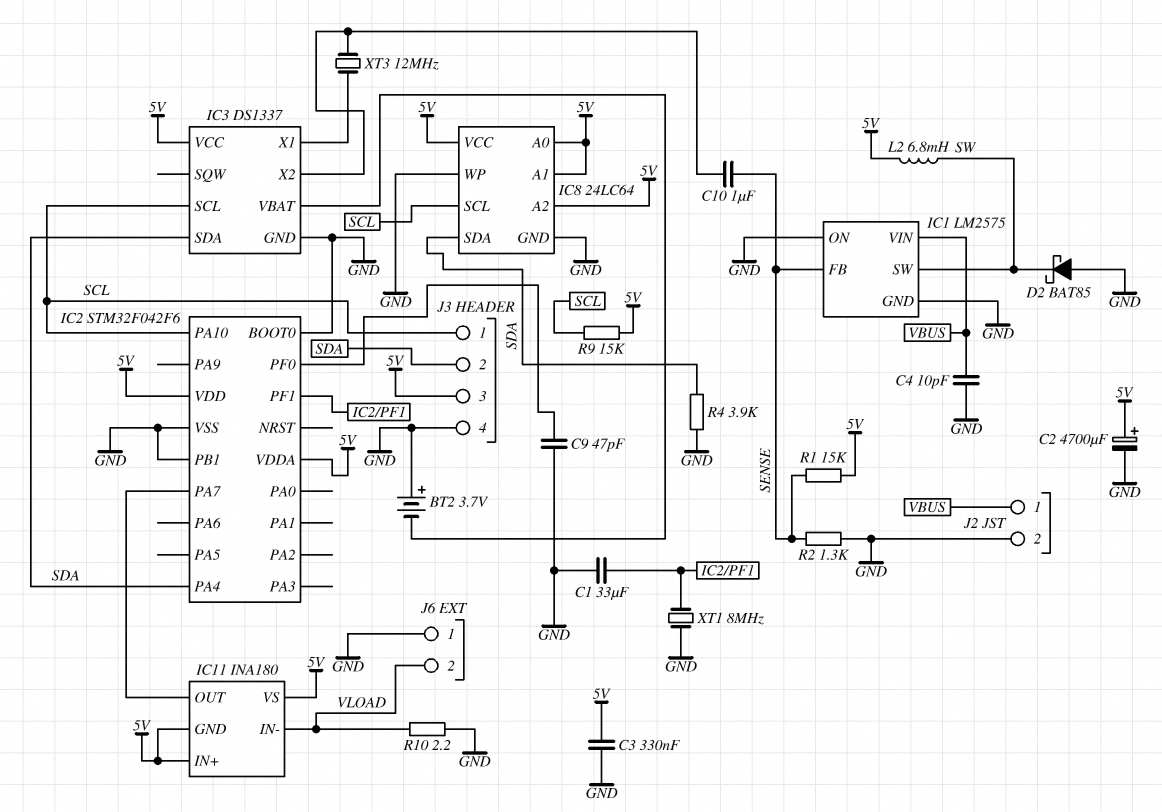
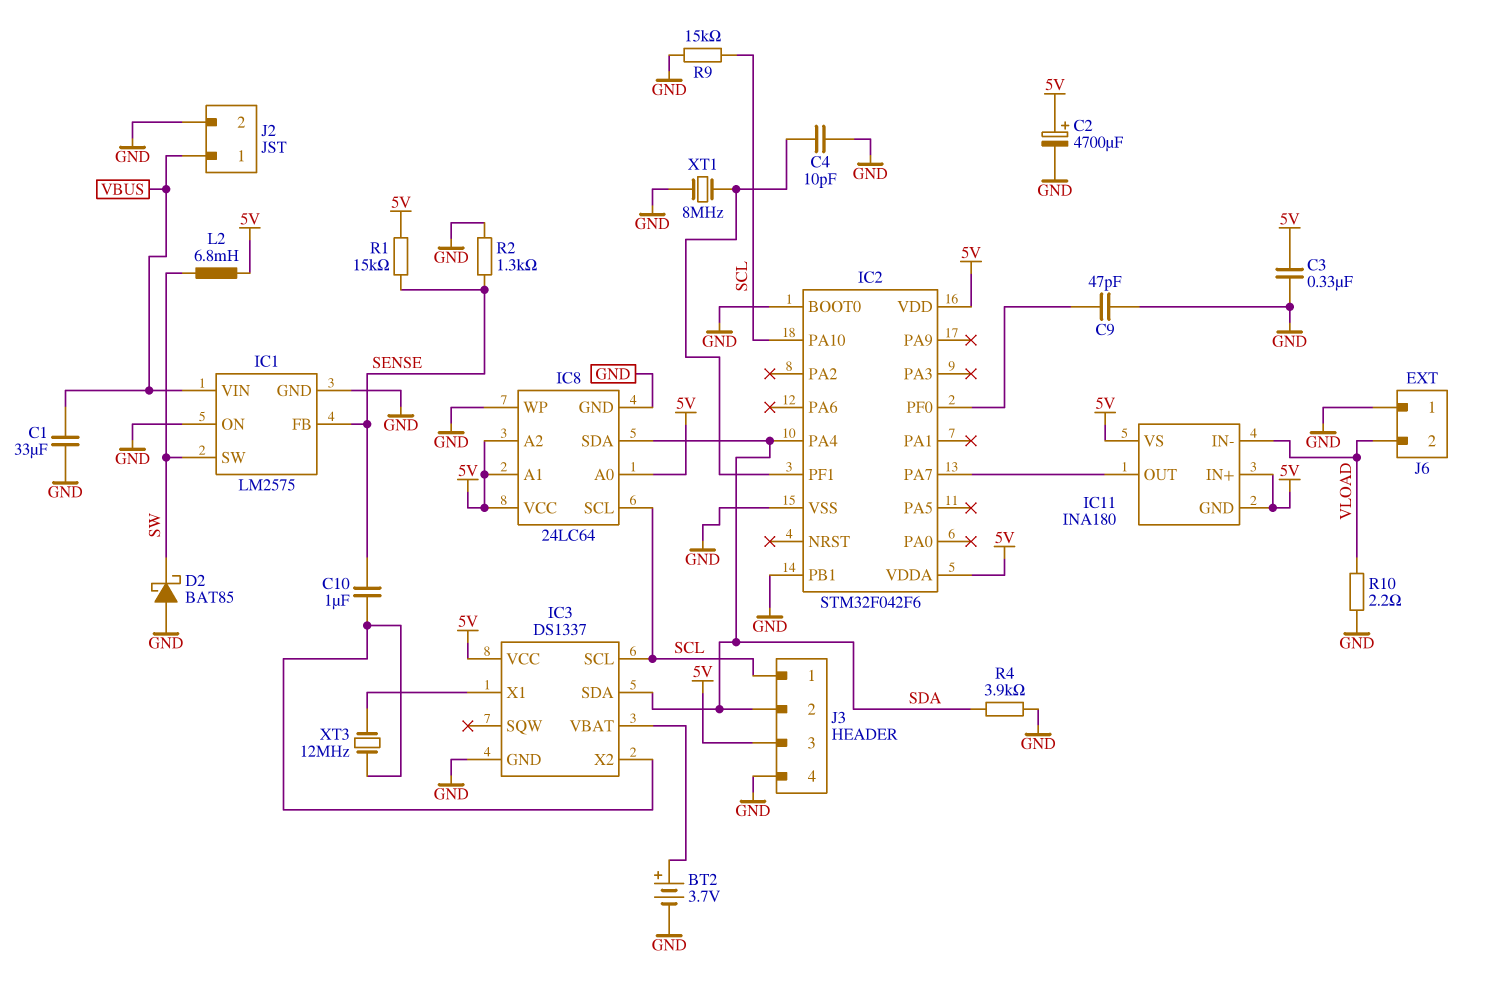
BT2: 3.7V (plus GND, minus IC3/VBAT) -> 3.7V (plus IC3/VBAT, minus GND)
C1: 33uF (GND, IC2/PF1) -> 33uF (GND, VBUS)
C4: 10pF (GND, VBUS) -> 10pF (GND, IC2/PF1)
R9: 15k (5V, SCL) -> 15k (GND, SCL)

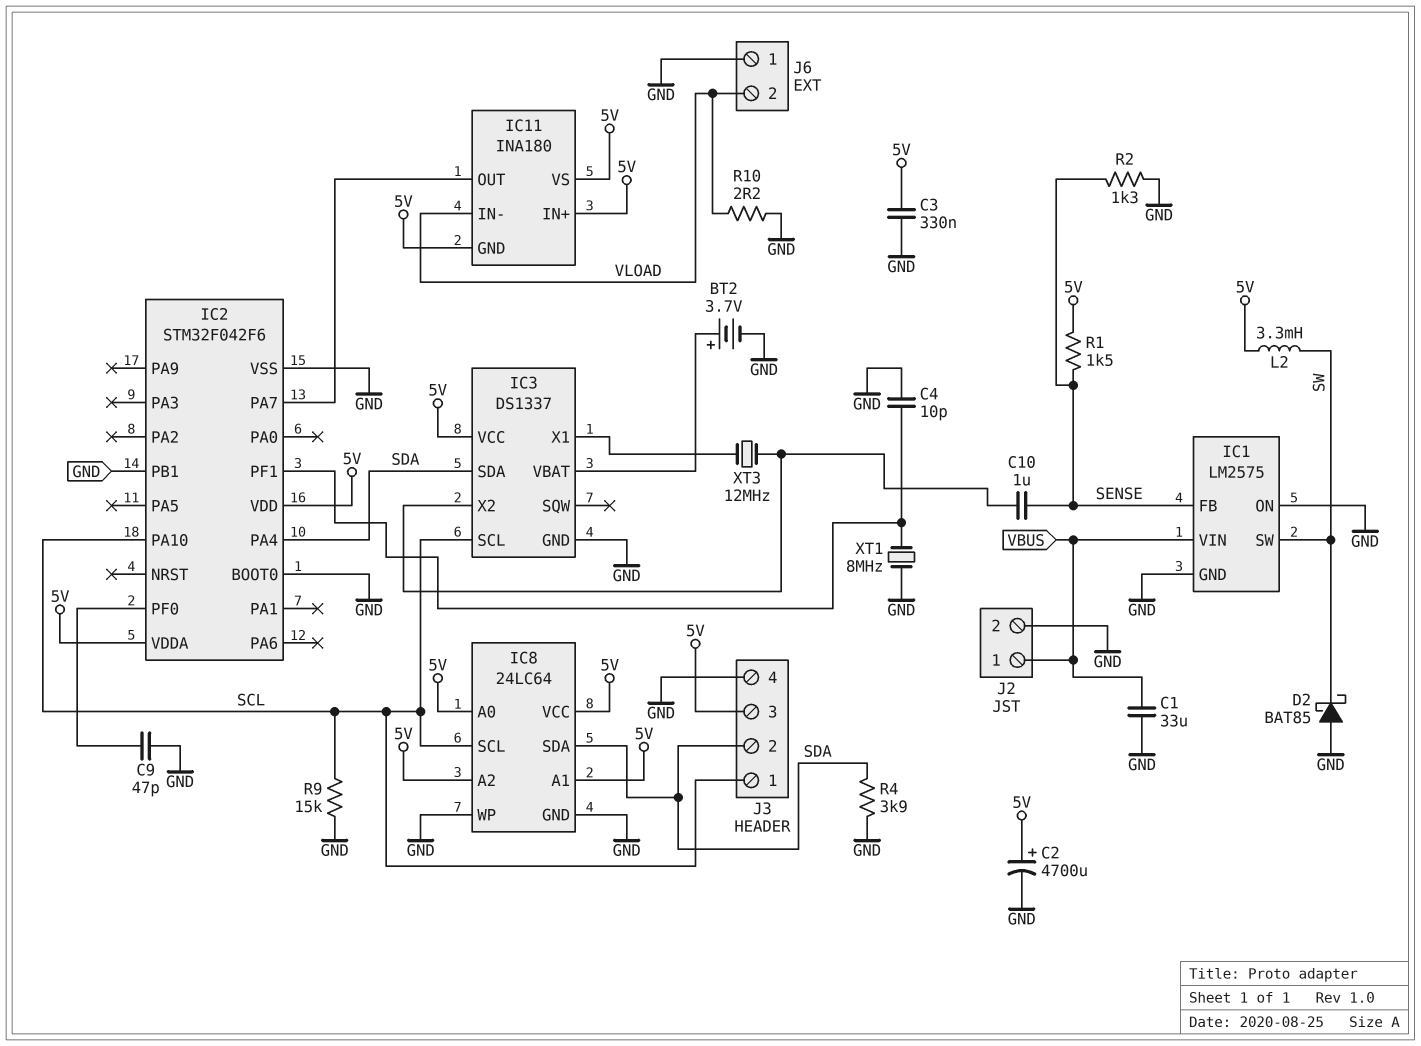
L2: 6.8mH (5V, SW) -> 3.3mH (5V, SW)
R1: 15k (5V, SENSE) -> 1.5k (5V, SENSE)

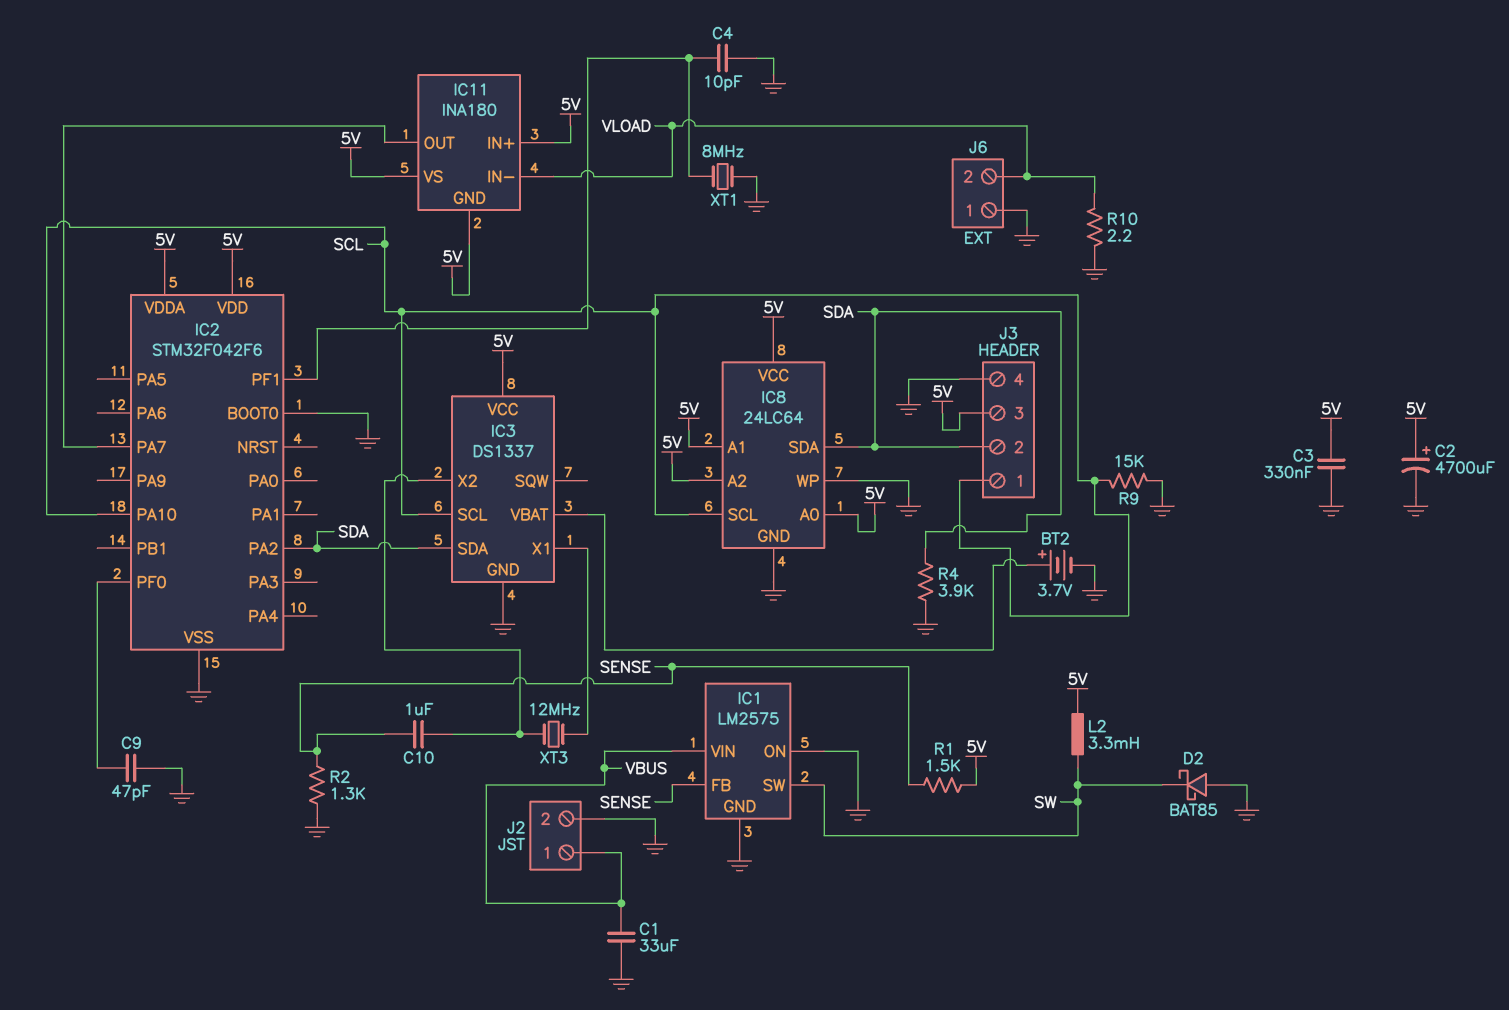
IC2 pin PA2: none -> SDA
IC2 pin PA4: SDA -> none
IC2 pin PB1: GND -> none

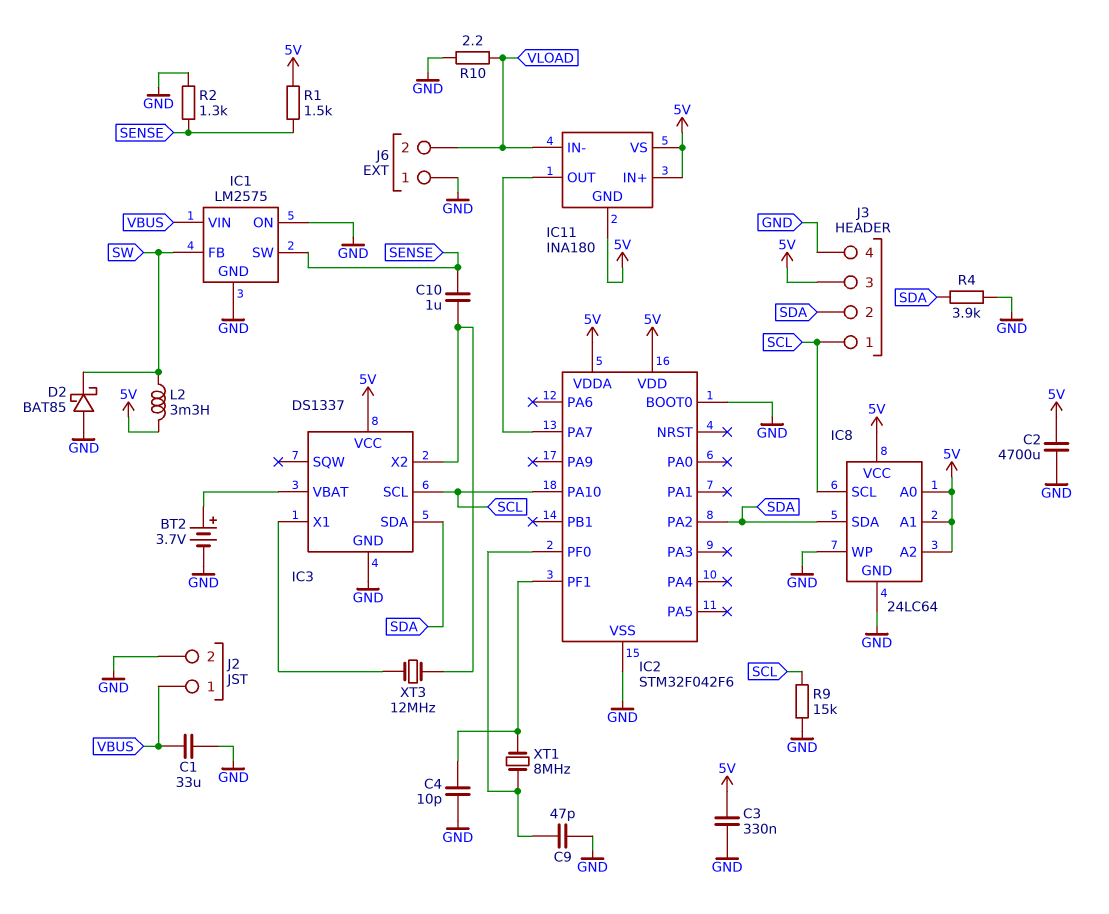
C2: 4700uF (plus 5V, minus GND) -> 4700uF (5V, GND)
IC1 pin FB: SENSE -> SW
IC1 pin SW: SW -> SENSE
XT1: 8MHz (GND, IC2/PF1) -> 8MHz (IC2/PF0, IC2/PF1)

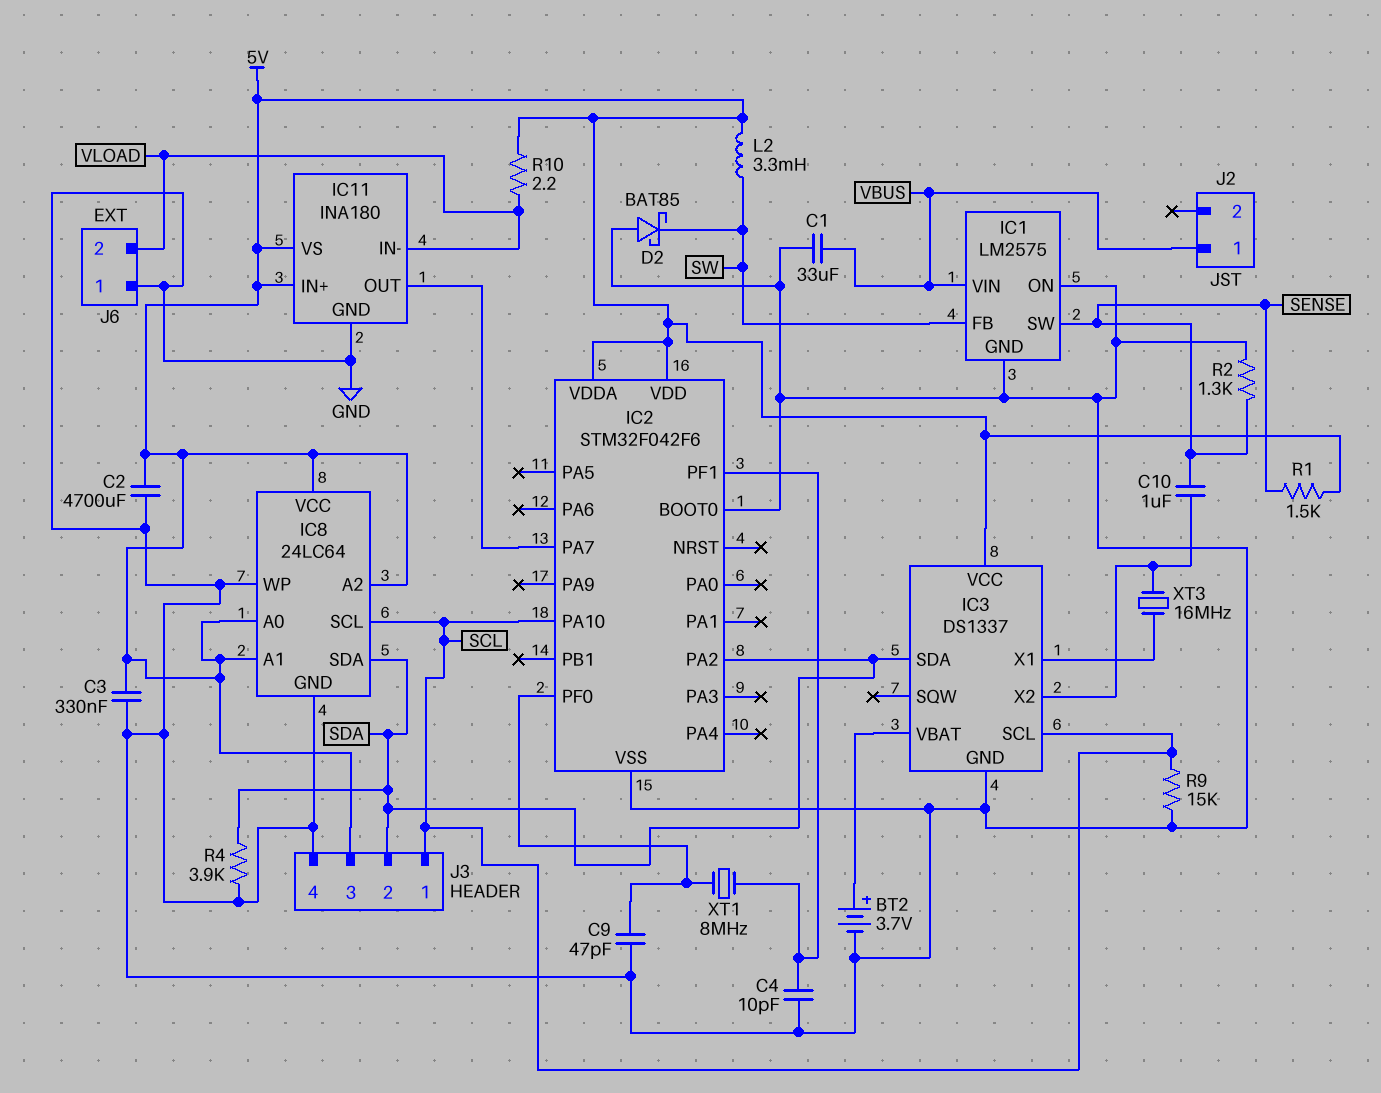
IC11 pin GND: 5V -> GND
J2 pin 2: GND -> none
R10: 2.2 (GND, VLOAD) -> 2.2 (5V, VLOAD)
XT3: 12MHz (IC3/X1, IC3/X2) -> 16MHz (IC3/X1, IC3/X2)

